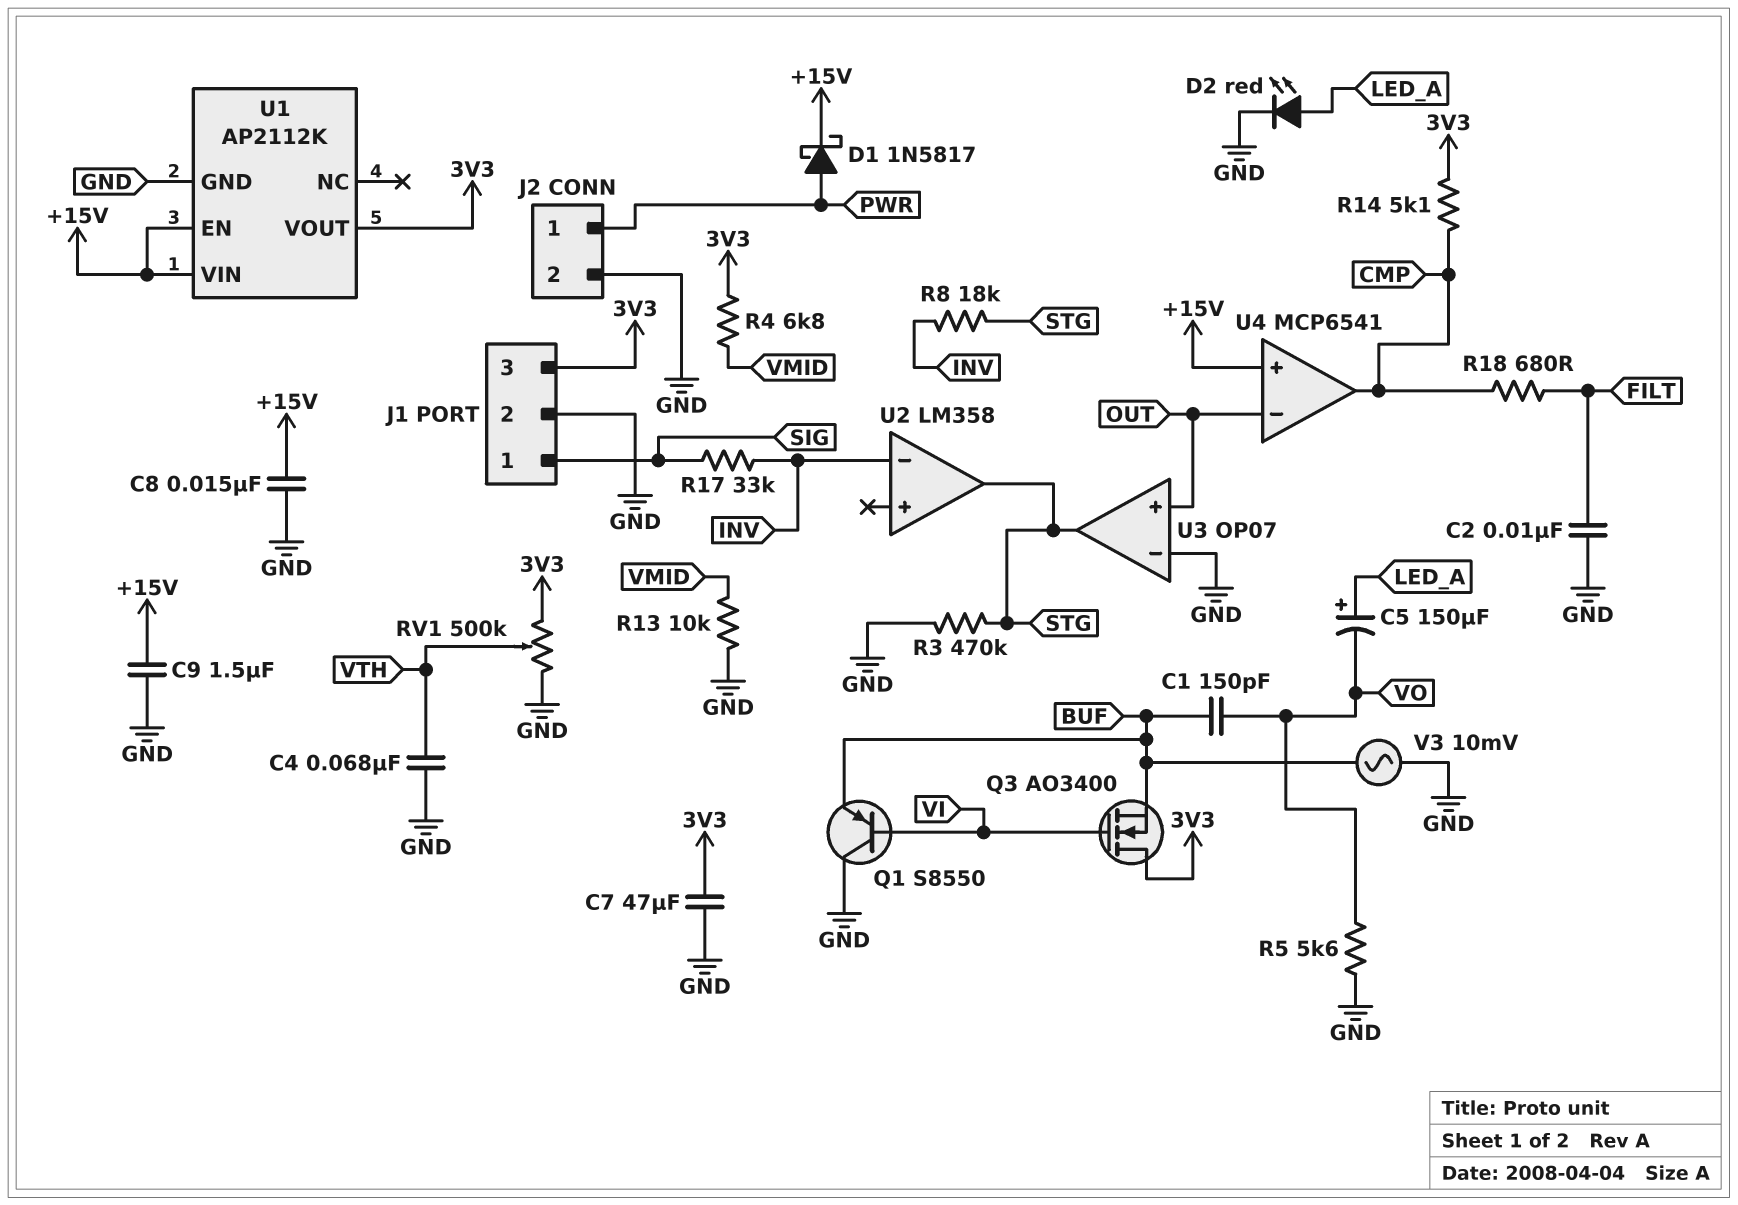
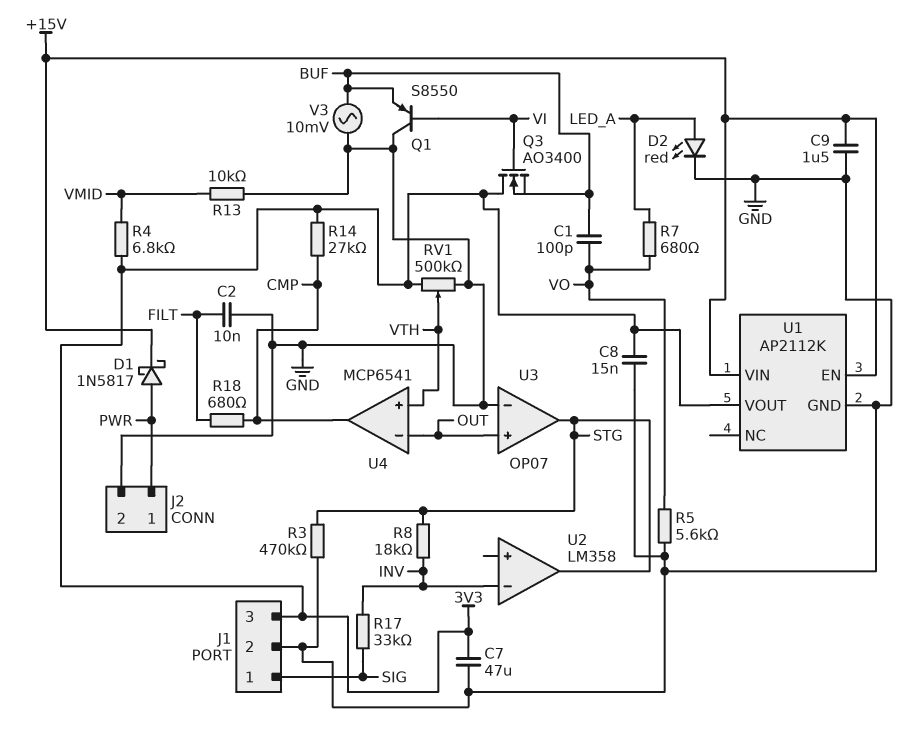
C1: 150pF (BUF, VO) -> 100pF (BUF, VO)
C4: 68nF (GND, VTH) -> none
C5: 150uF (plus LED_A, minus VO) -> none
C8: 15nF (+15V, GND) -> 15nF (3V3, GND)
R7: none -> 680 (LED_A, VO)
R14: 5.1k (3V3, CMP) -> 27k (3V3, CMP)
U4 pin in+: +15V -> VTH

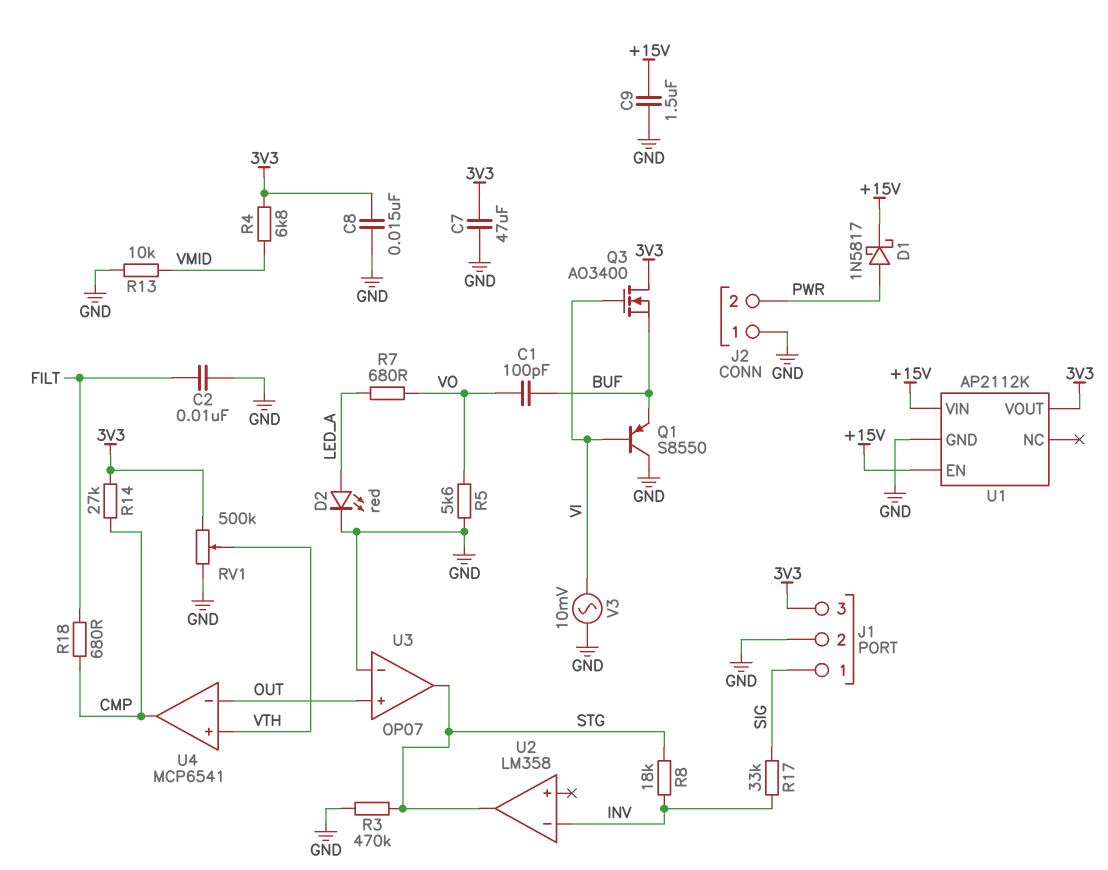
J2 pin 1: PWR -> GND
J2 pin 2: GND -> PWR
V3: AC 10mV (BUF, GND) -> AC 10mV (GND, VI)

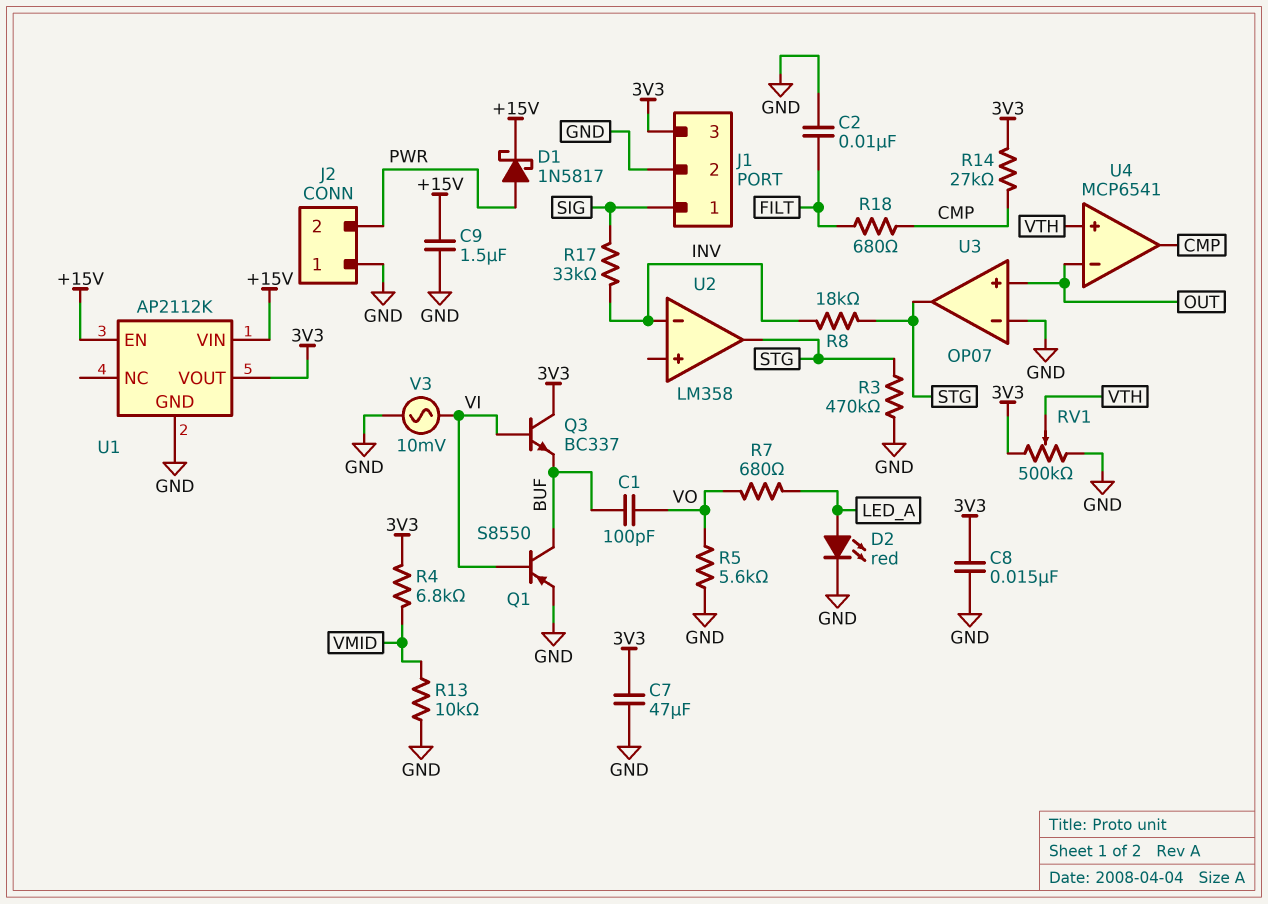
Q1: PNP S8550 (B VI, C GND, E BUF) -> PNP S8550 (B VI, C BUF, E GND)
Q3: NMOS AO3400 (G VI, D 3V3, S BUF) -> NPN BC337 (B VI, C 3V3, E BUF)

